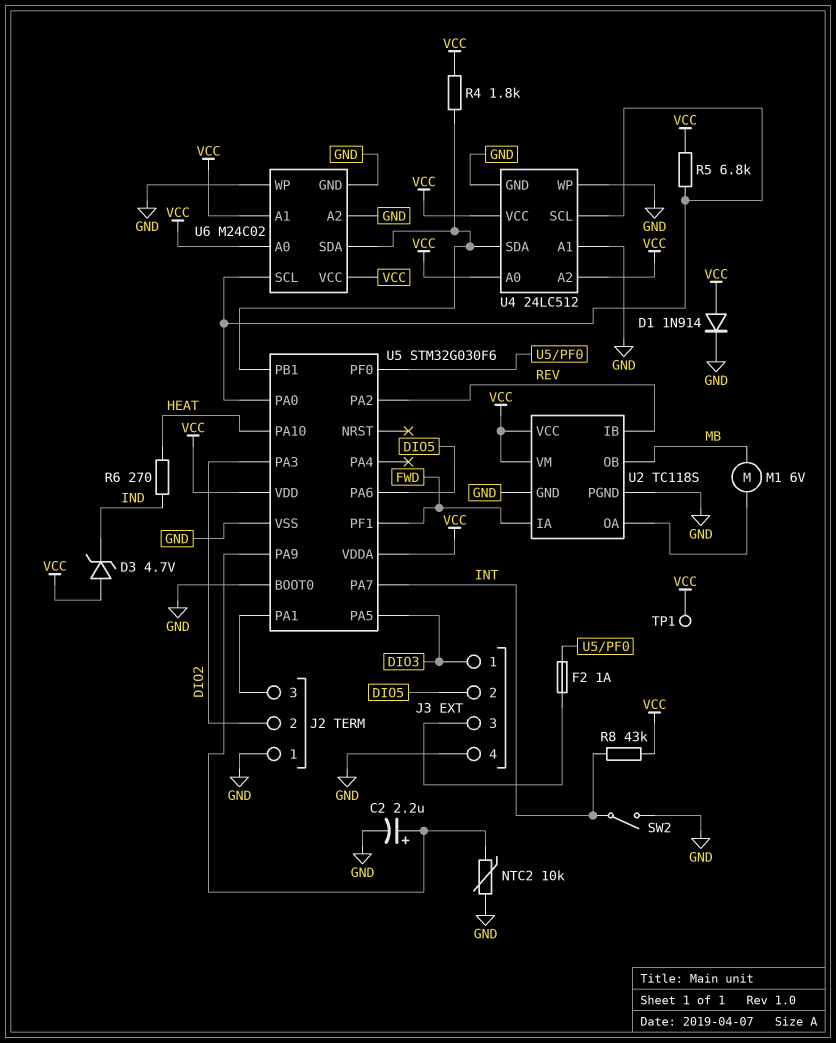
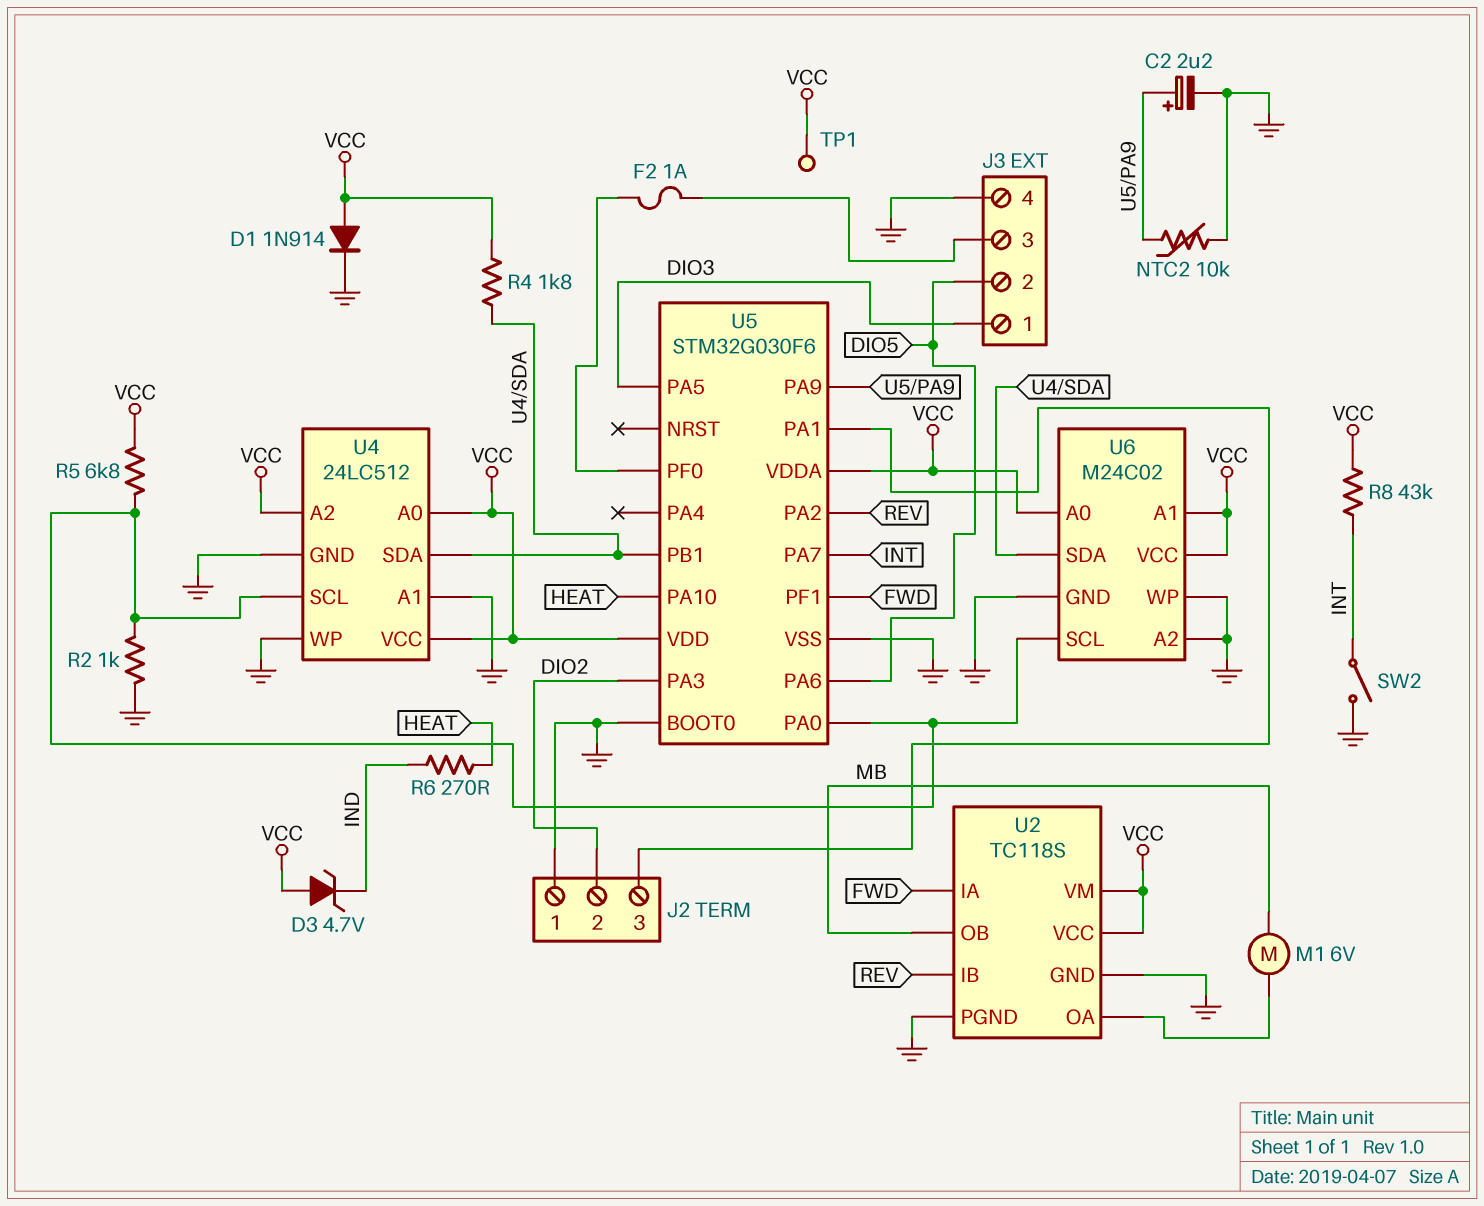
R2: none -> 1k (GND, U4/SCL)

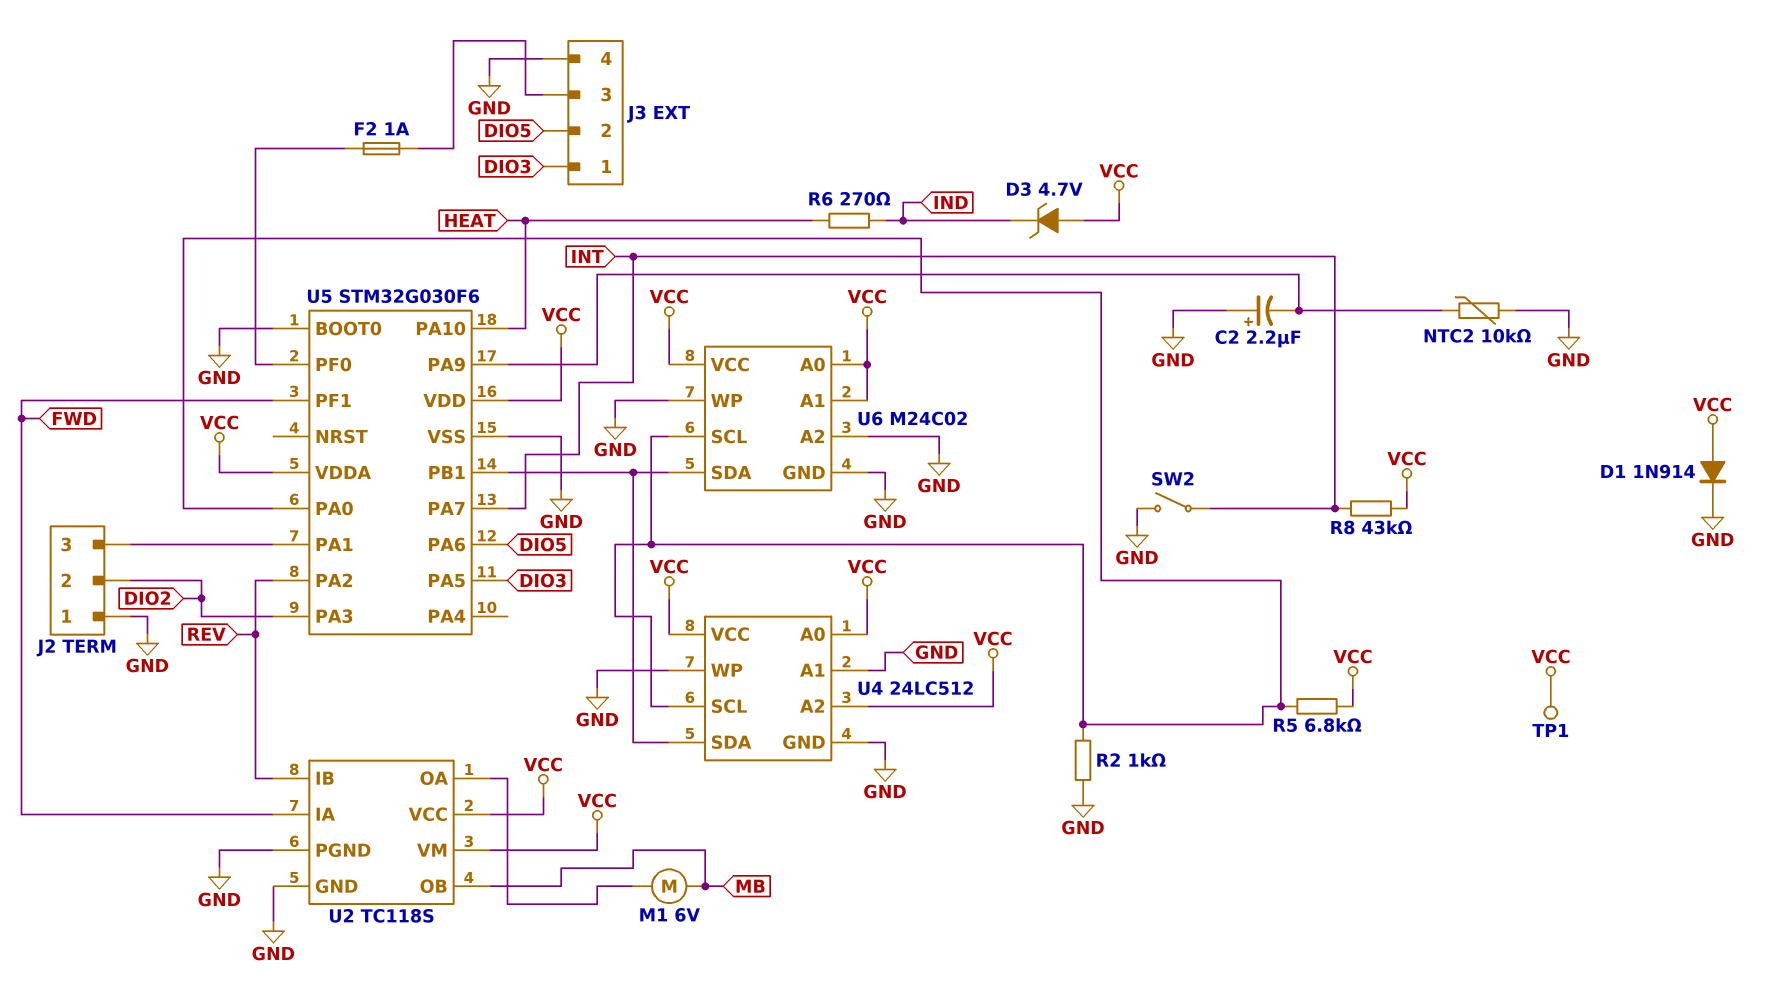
C2: 2.2uF (plus U5/PA9, minus GND) -> 2.2uF (plus GND, minus U5/PA9)
R4: 1.8k (U4/SDA, VCC) -> none

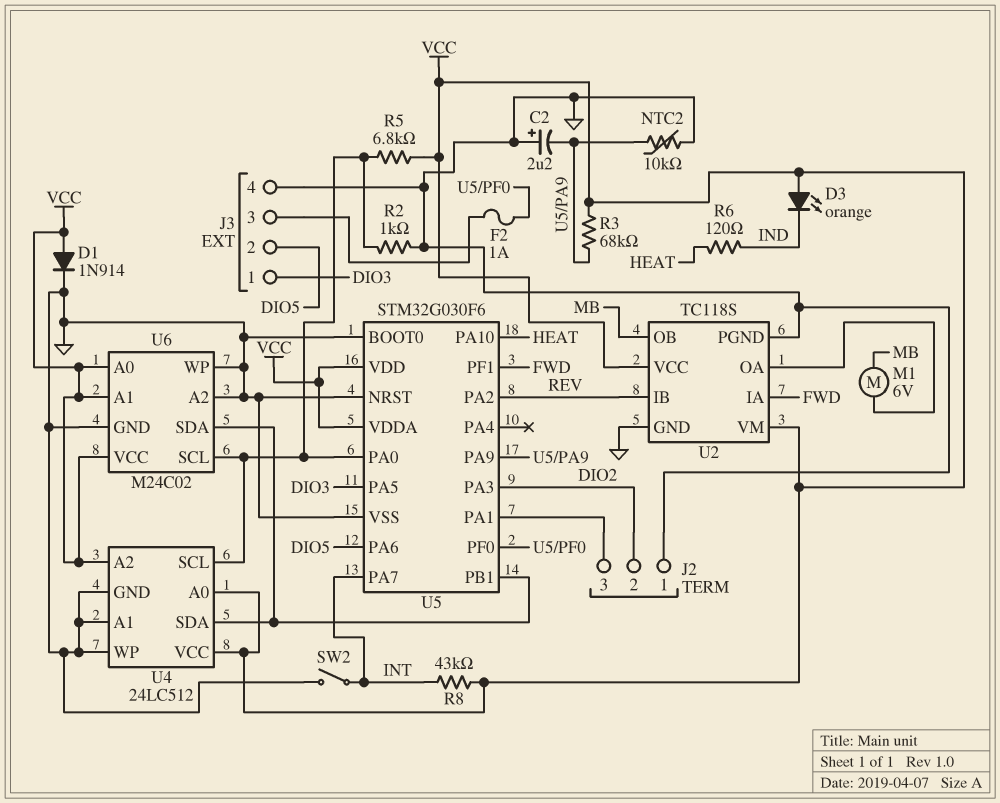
D3: zener 4.7V (A VCC, K IND) -> LED orange (A VCC, K IND)
R3: none -> 68k (U5/PA9, VCC)
R6: 270 (HEAT, IND) -> 120 (HEAT, IND)
TP1: test point (VCC) -> none
U5 pin NRST: none -> GND

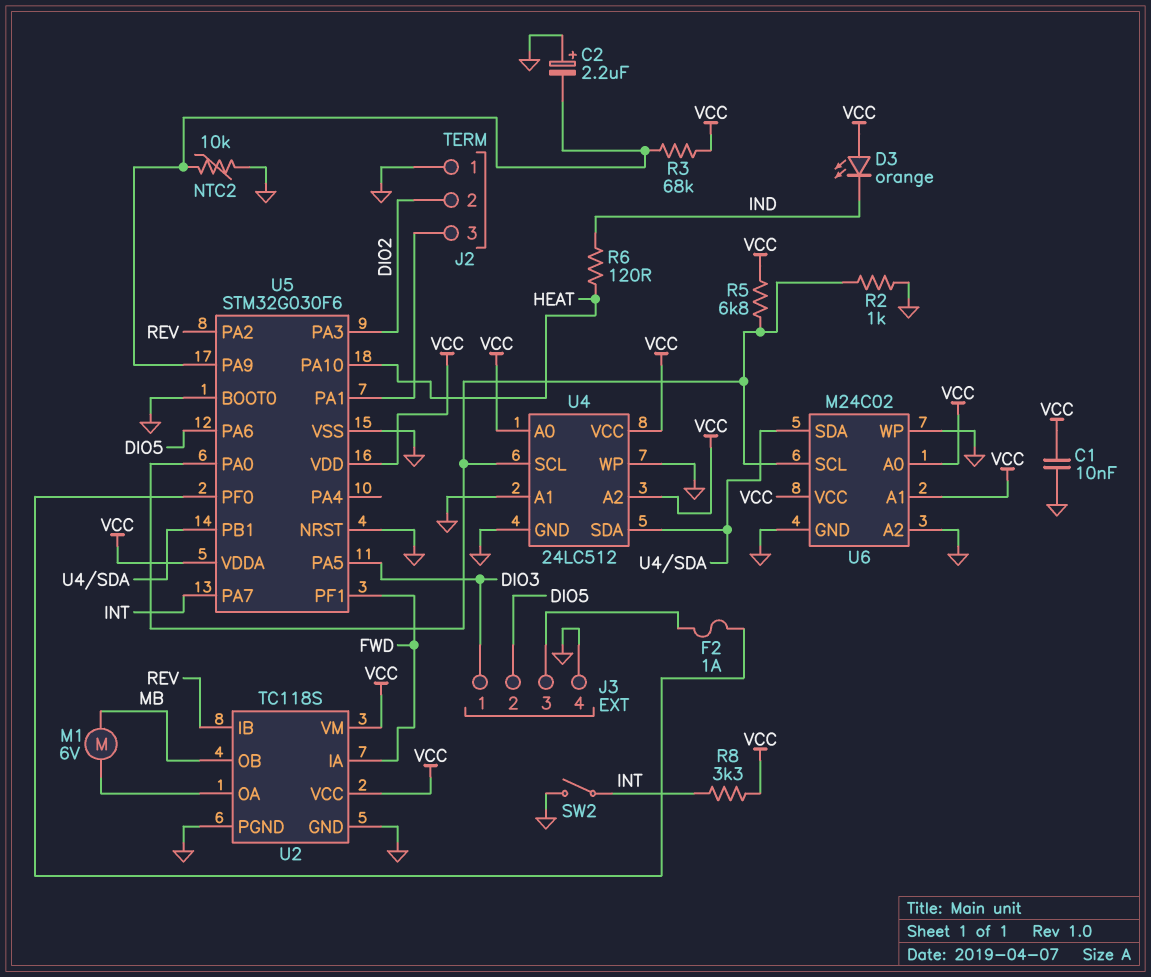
C1: none -> 10nF (GND, VCC)
D1: diode 1N914 (A VCC, K GND) -> none
R8: 43k (INT, VCC) -> 3.3k (INT, VCC)

